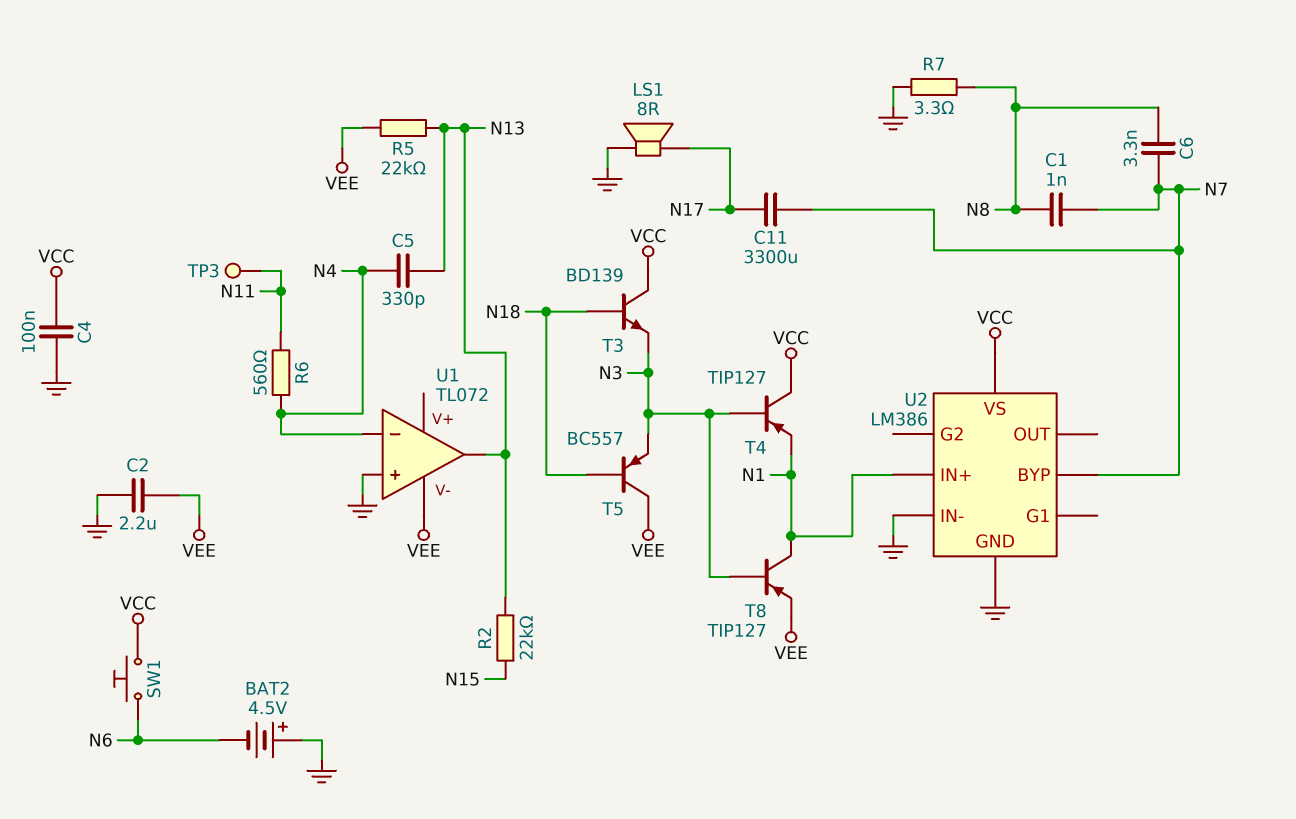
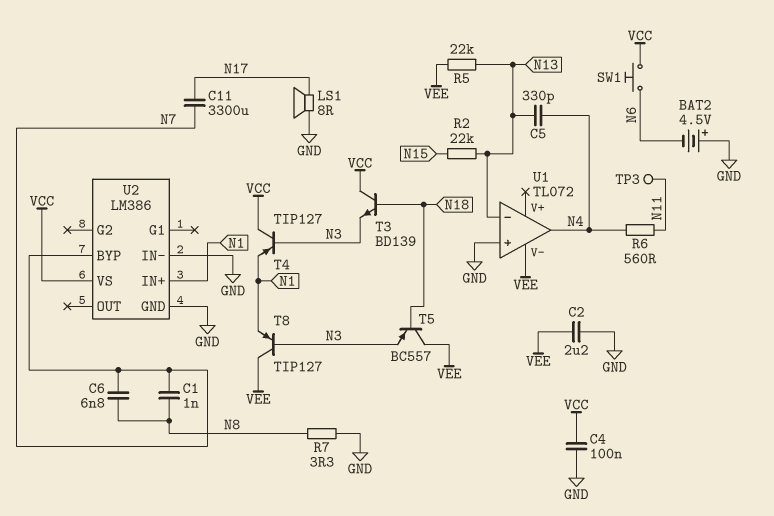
C6: 3.3nF (N7, N8) -> 6.8nF (N7, N8)
T8: PNP TIP127 (B N3, C N1, E VEE) -> PNP TIP127 (B N3, C VEE, E N1)
U1 pin in-: N4 -> N13
U1 pin out: N13 -> N4

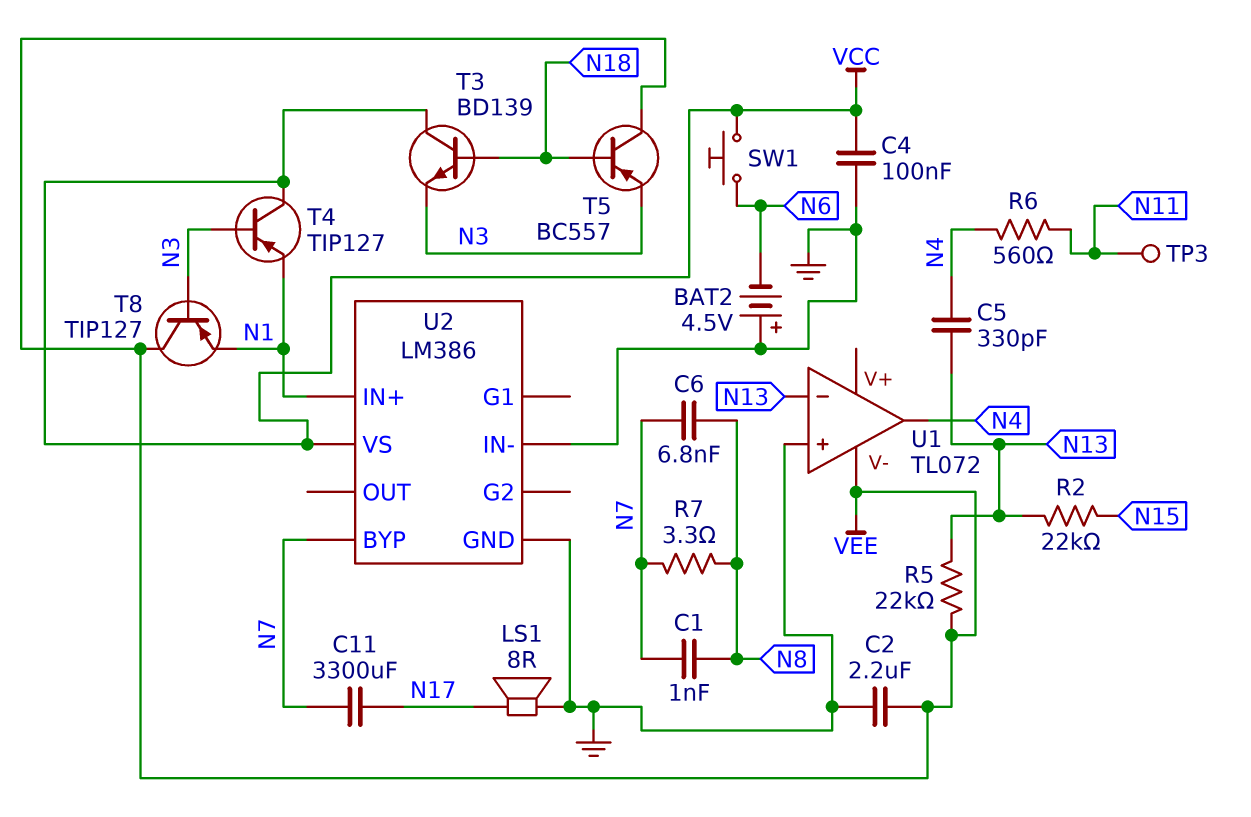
R7: 3.3 (GND, N8) -> 3.3 (N7, N8)

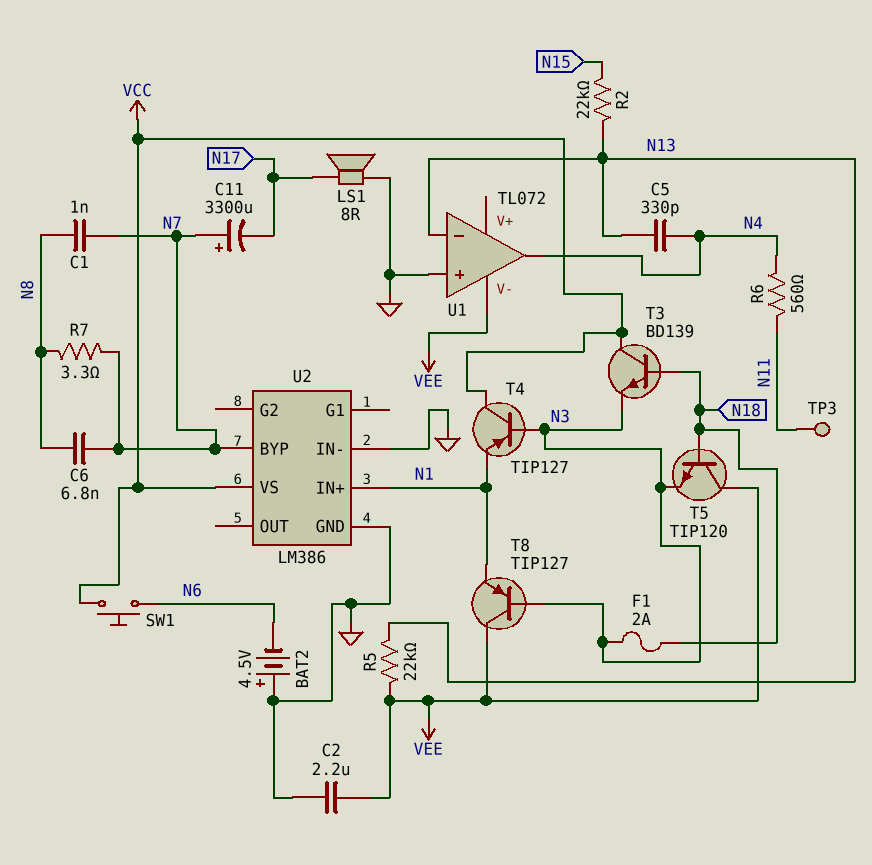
C4: 100nF (GND, VCC) -> none
C11: 3300uF (N7, N17) -> 3300uF (plus N7, minus N17)
F1: none -> 2A (N3, N18)
T5: PNP BC557 (B N18, C VEE, E N3) -> NPN TIP120 (B N18, C VEE, E N3)

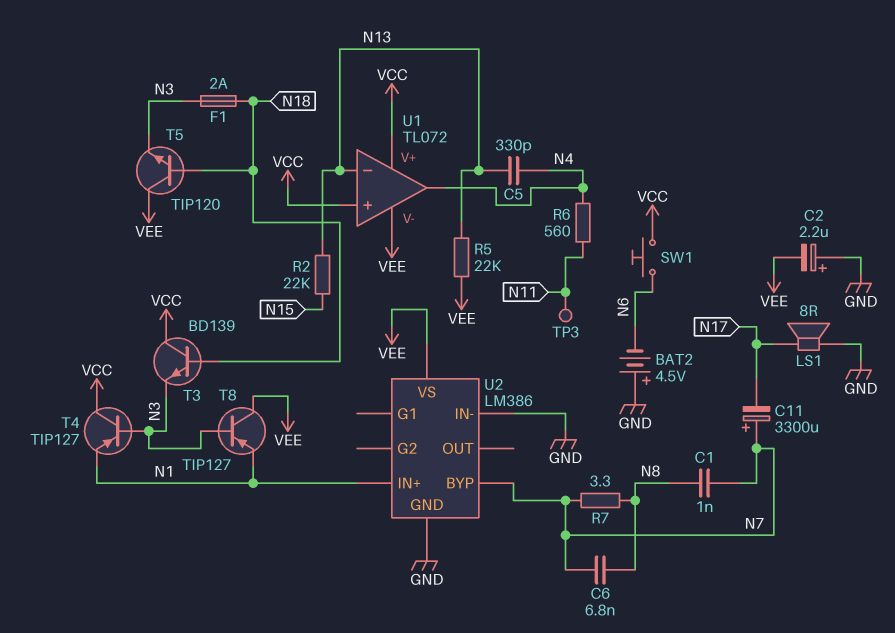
C2: 2.2uF (GND, VEE) -> 2.2uF (plus GND, minus VEE)
U1 pin V+: none -> VCC
U1 pin in+: GND -> VCC
U2 pin VS: VCC -> VEE

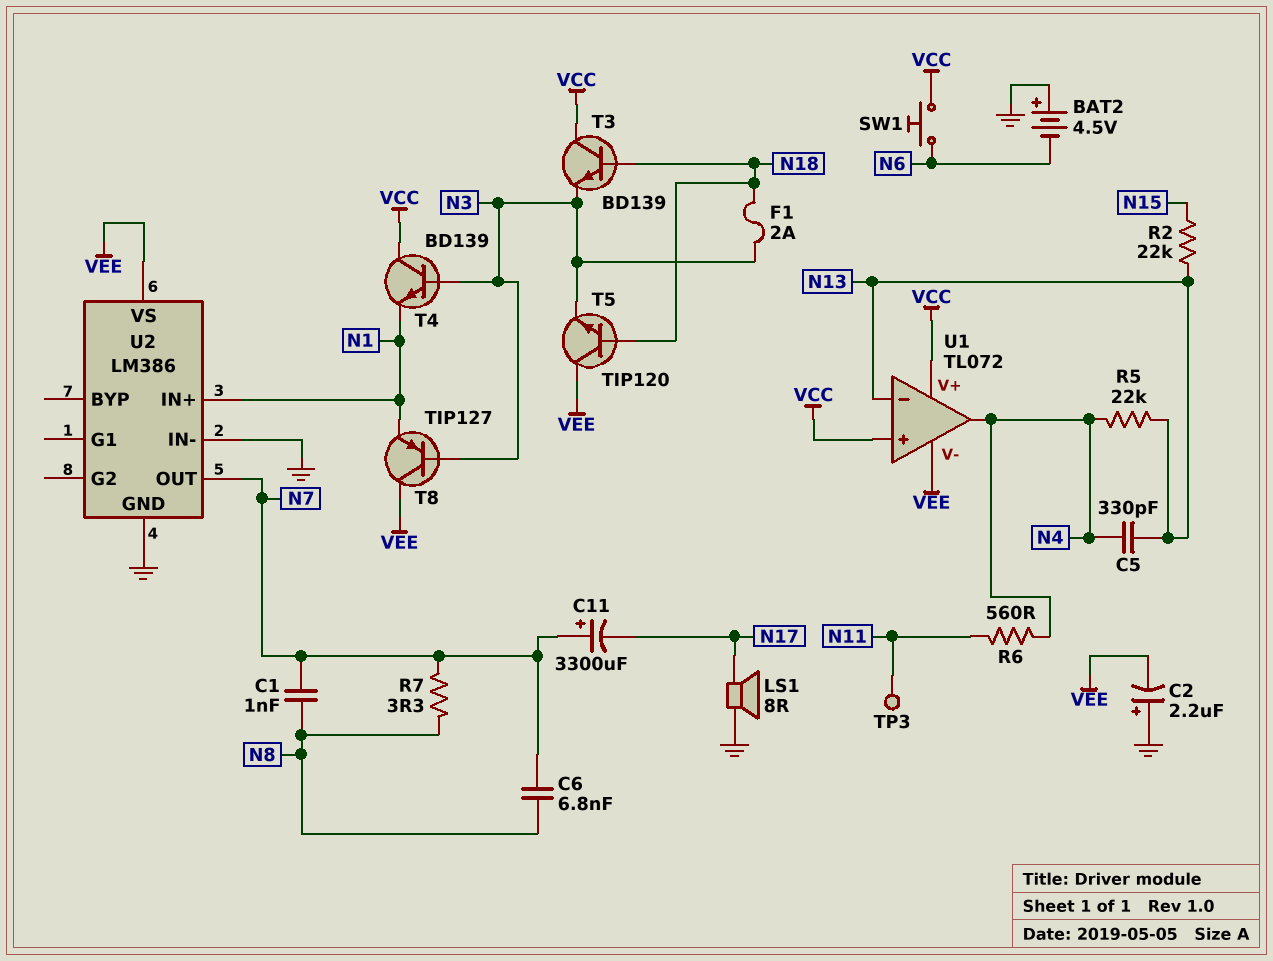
R5: 22k (N13, VEE) -> 22k (N4, N13)
T4: PNP TIP127 (B N3, C VCC, E N1) -> NPN BD139 (B N3, C VCC, E N1)
U2 pin BYP: N7 -> none
U2 pin OUT: none -> N7

